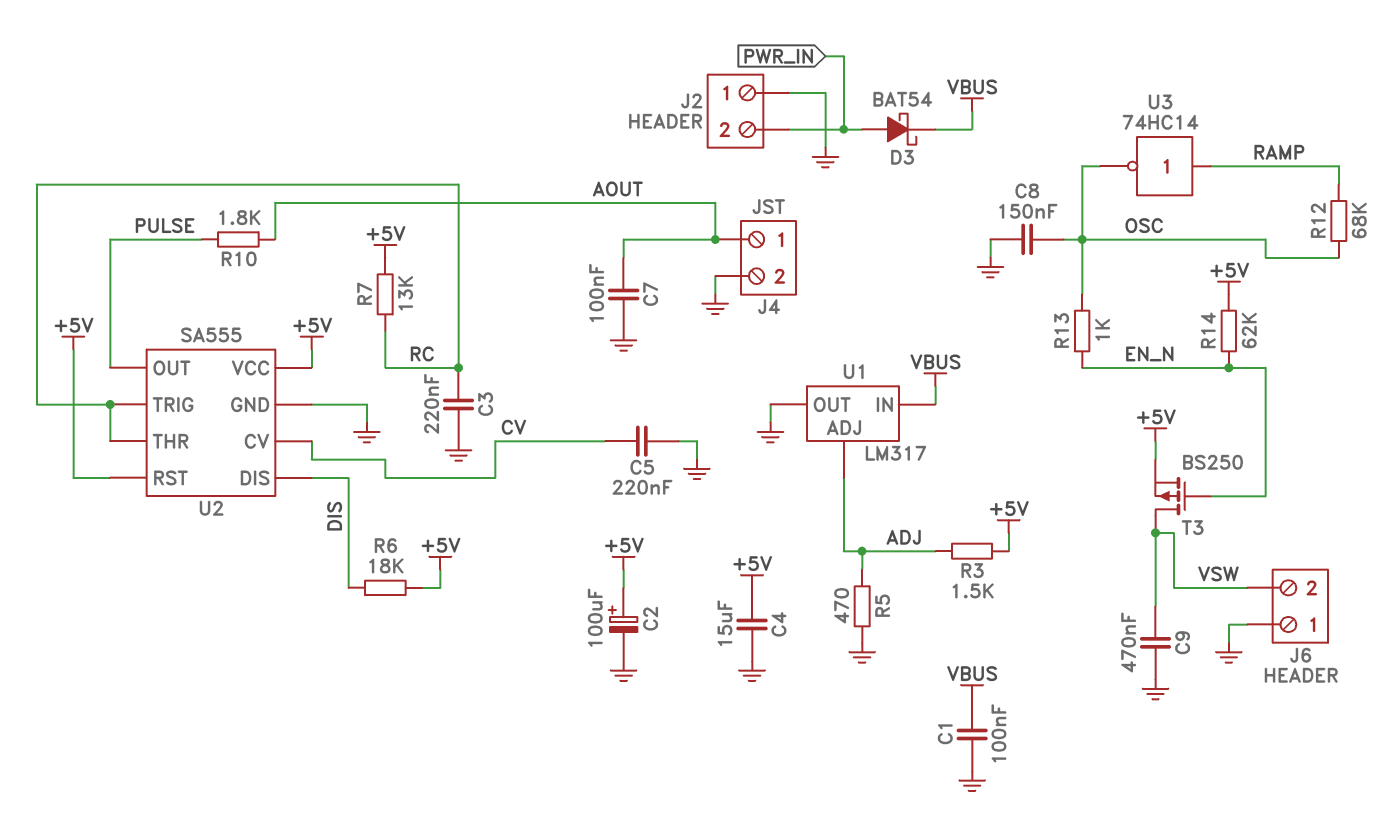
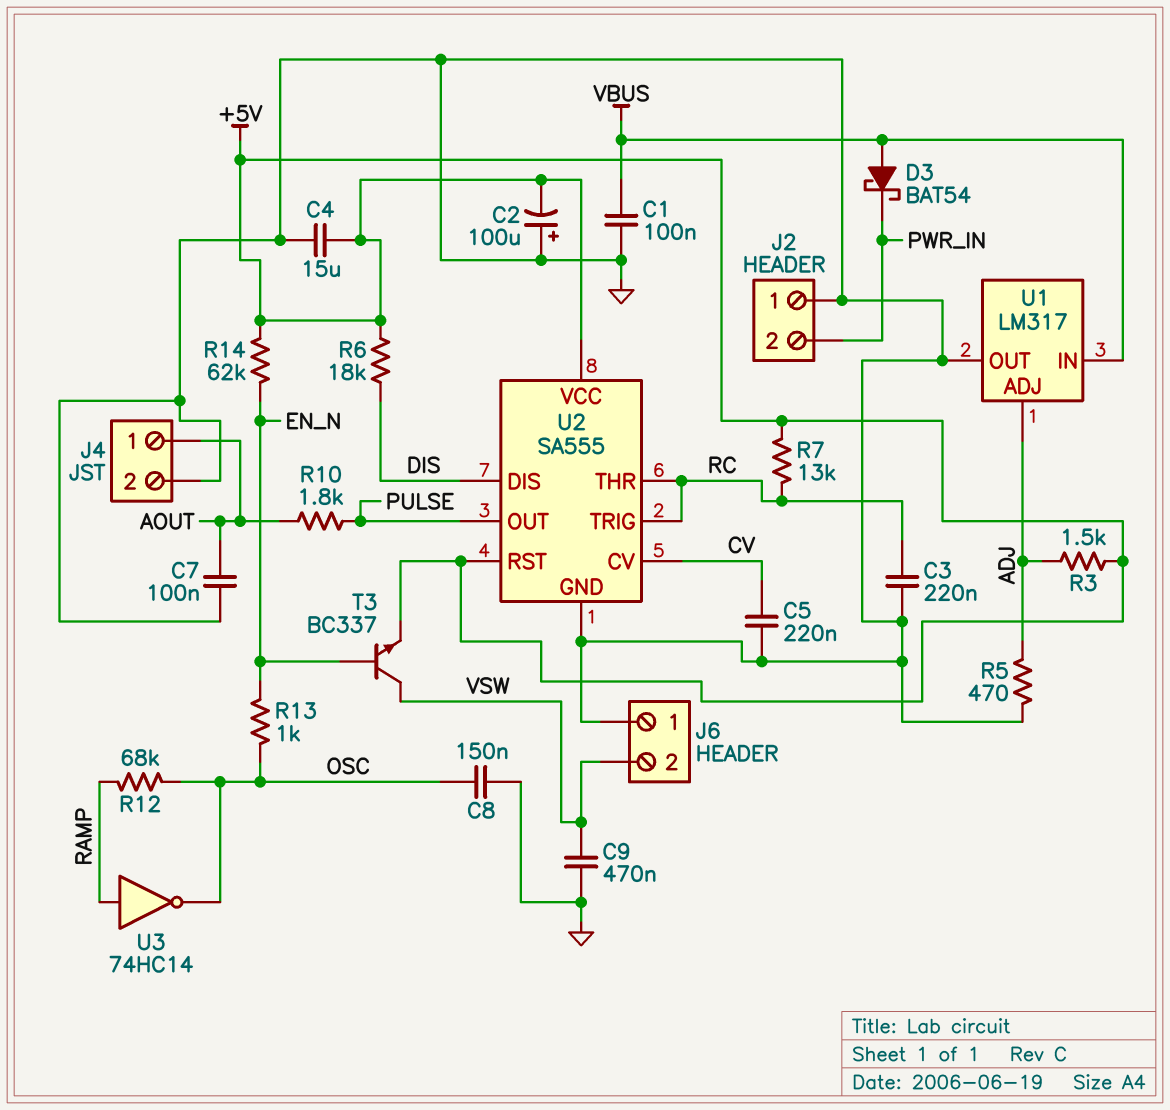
C2: 100uF (plus +5V, minus GND) -> 100uF (plus GND, minus +5V)
D3: schottky BAT54 (A PWR_IN, K VBUS) -> schottky BAT54 (A VBUS, K PWR_IN)
T3: PMOS BS250 (G EN_N, D VSW, S +5V) -> NPN BC337 (B EN_N, C VSW, E +5V)

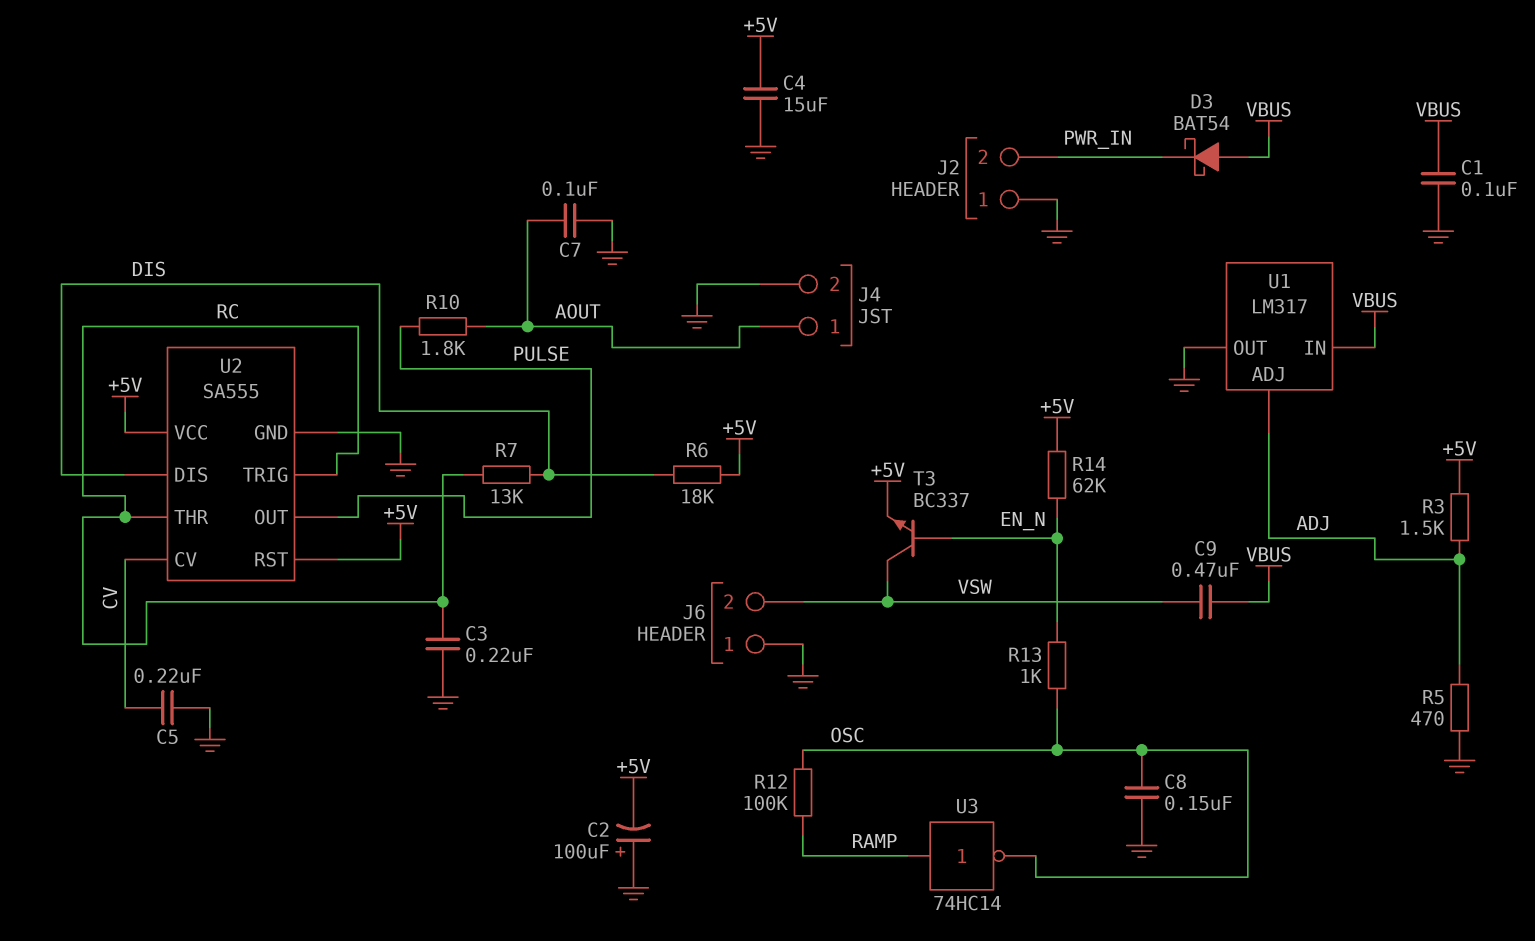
C9: 470nF (GND, VSW) -> 470nF (VBUS, VSW)
R7: 13k (+5V, RC) -> 13k (DIS, RC)
R12: 68k (OSC, RAMP) -> 100k (OSC, RAMP)

